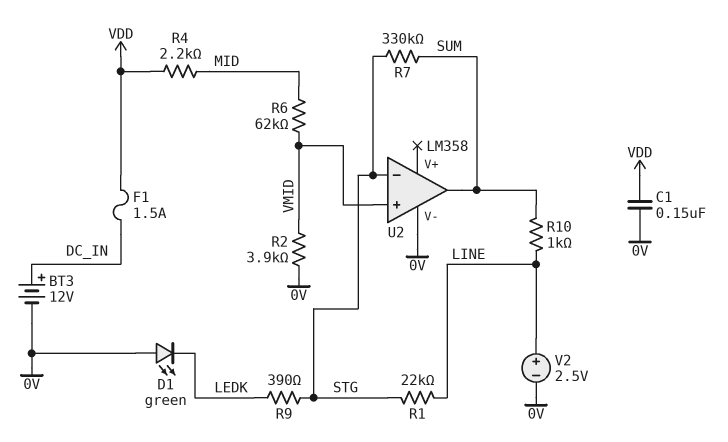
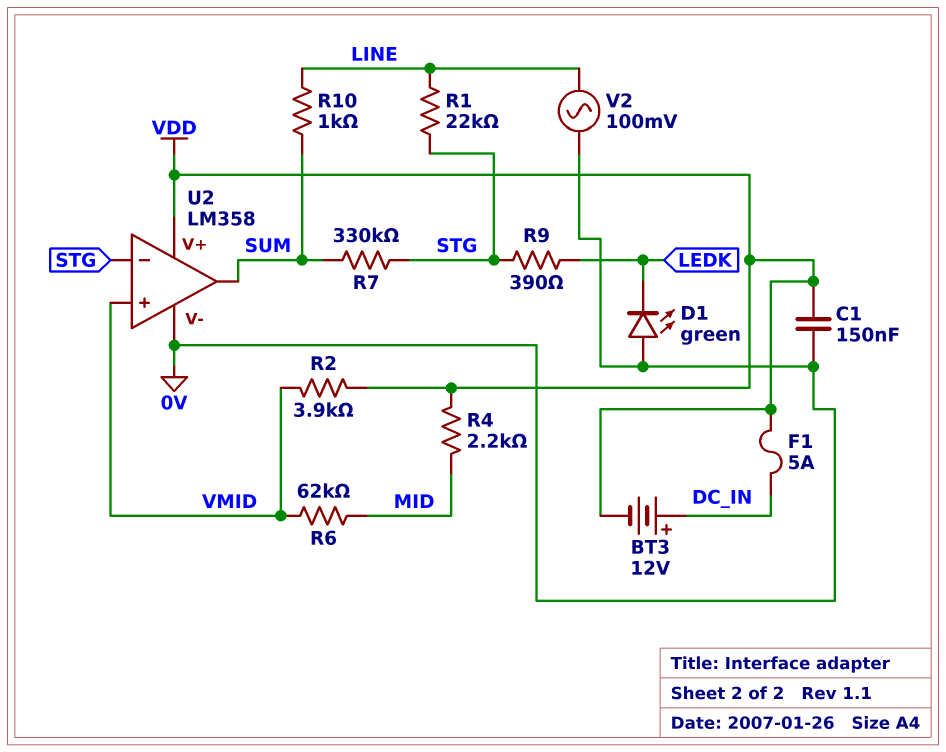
BT3: 12V (plus DC_IN, minus 0V) -> 12V (plus DC_IN, minus VDD)
F1: 1.5A (DC_IN, VDD) -> 5A (DC_IN, VDD)
R2: 3.9k (0V, VMID) -> 3.9k (VDD, VMID)
U2 pin V+: none -> VDD
V2: 2.5V (plus LINE, minus 0V) -> AC 100mV (0V, LINE)

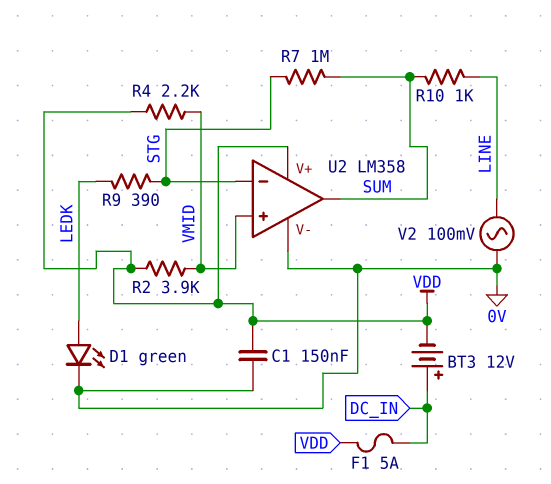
D1: LED green (A 0V, K LEDK) -> LED green (A LEDK, K 0V)
R1: 22k (LINE, STG) -> none
R4: 2.2k (MID, VDD) -> 2.2k (VDD, VMID)
R6: 62k (MID, VMID) -> none
R7: 330k (STG, SUM) -> 1M (STG, SUM)

